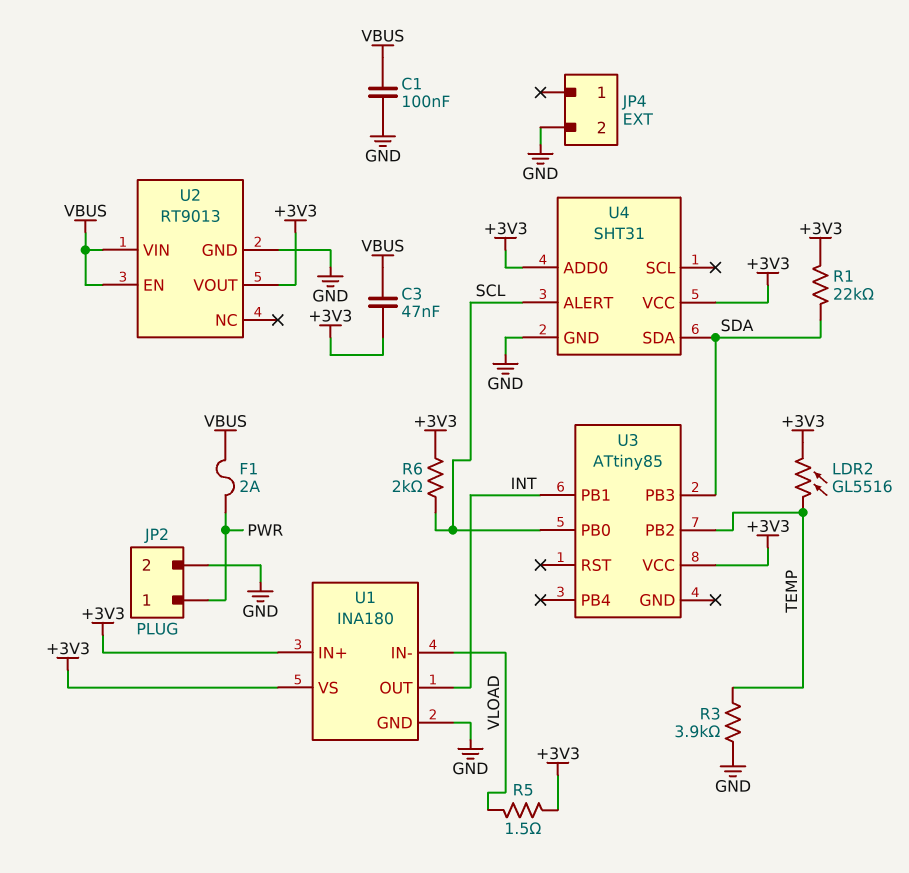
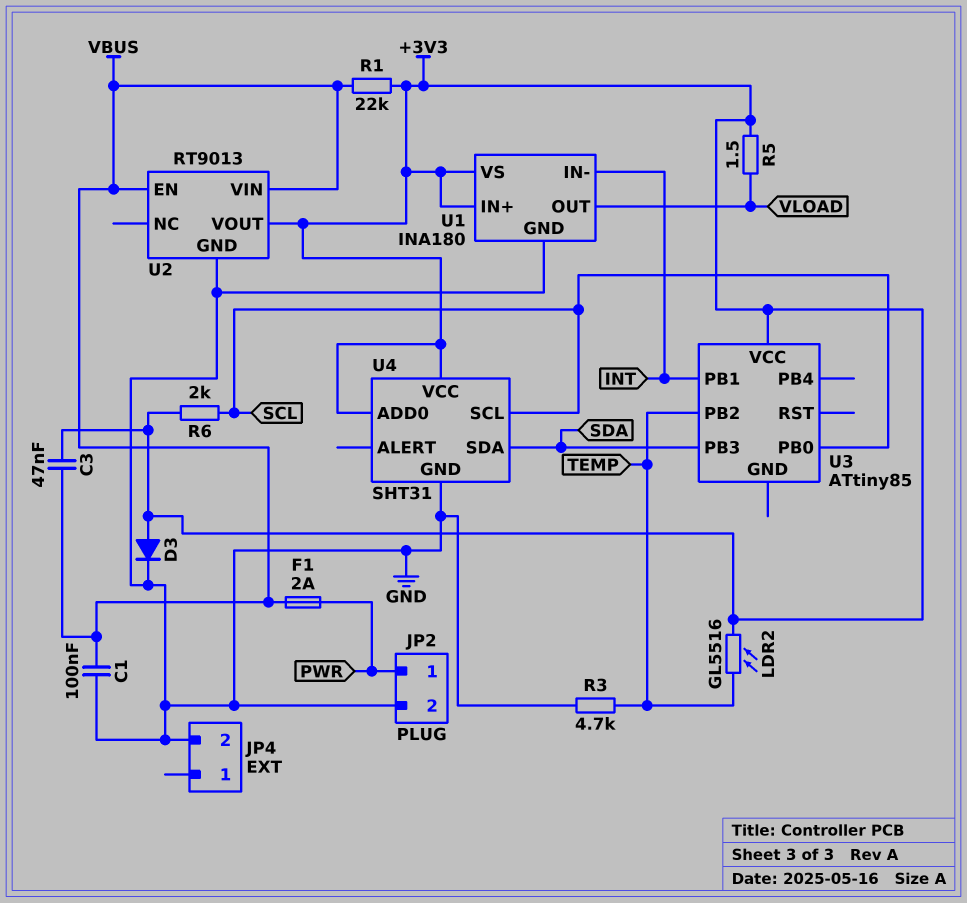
D3: none -> diode (A +3V3, K GND)
R1: 22k (+3V3, SDA) -> 22k (+3V3, VBUS)
R3: 3.9k (GND, TEMP) -> 4.7k (GND, TEMP)
U1 pin IN-: VLOAD -> INT
U1 pin OUT: INT -> VLOAD
U4 pin ALERT: SCL -> none
U4 pin SCL: none -> SCL

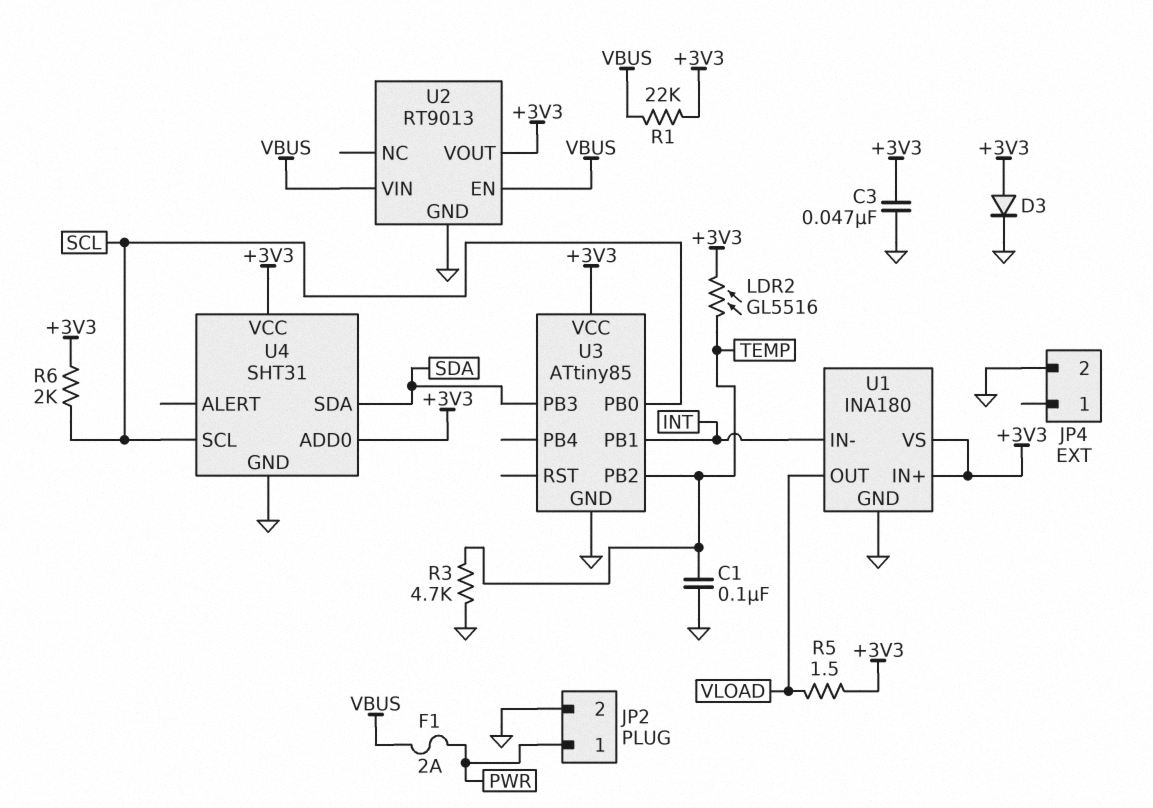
C1: 100nF (GND, VBUS) -> 100nF (GND, TEMP)
C3: 47nF (+3V3, VBUS) -> 47nF (+3V3, GND)
U3 pin GND: none -> GND

